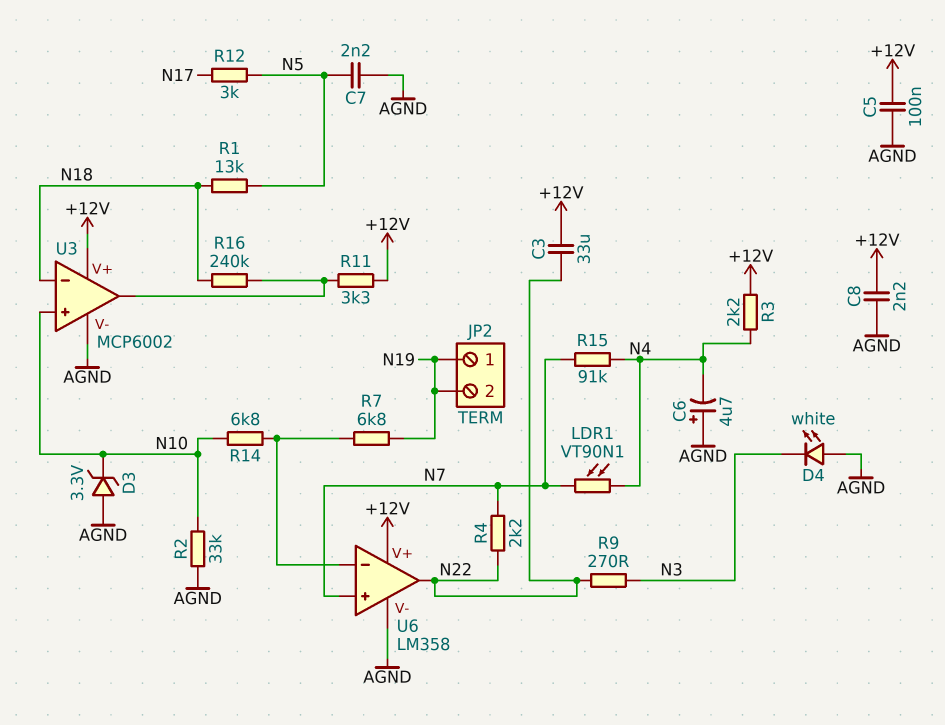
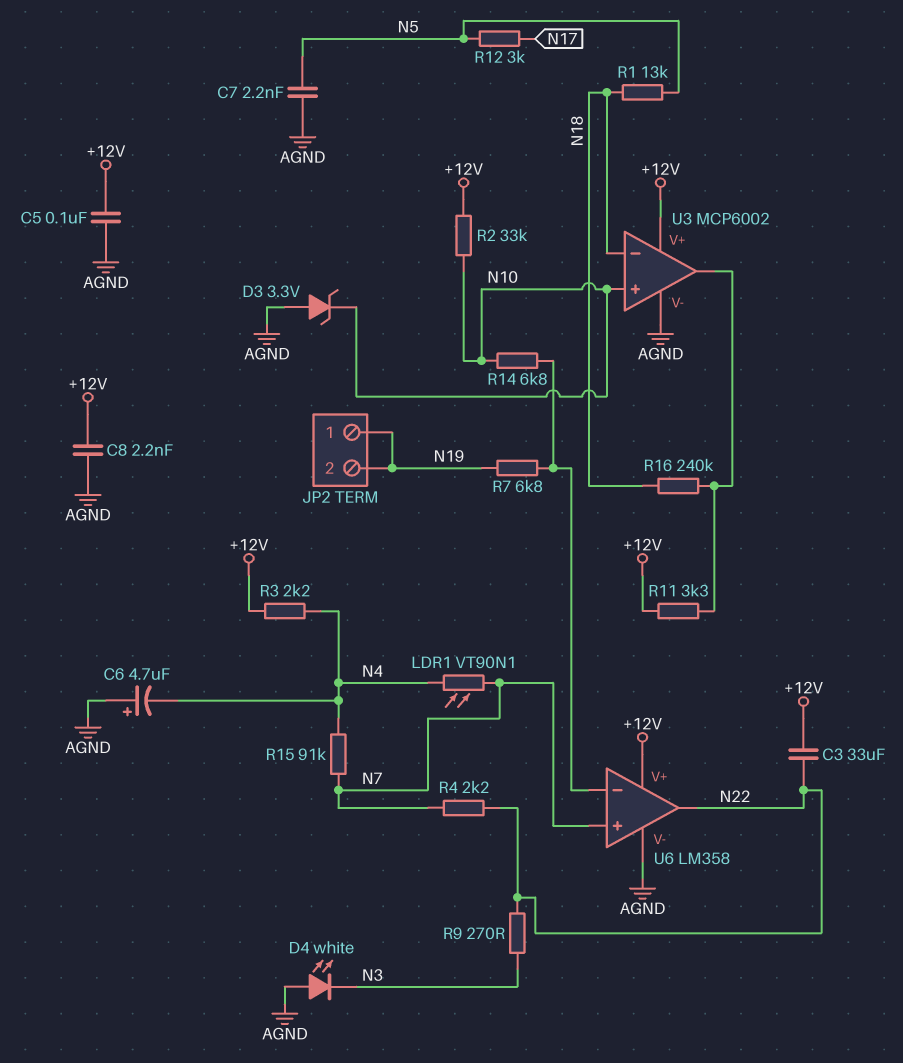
R2: 33k (AGND, N10) -> 33k (+12V, N10)

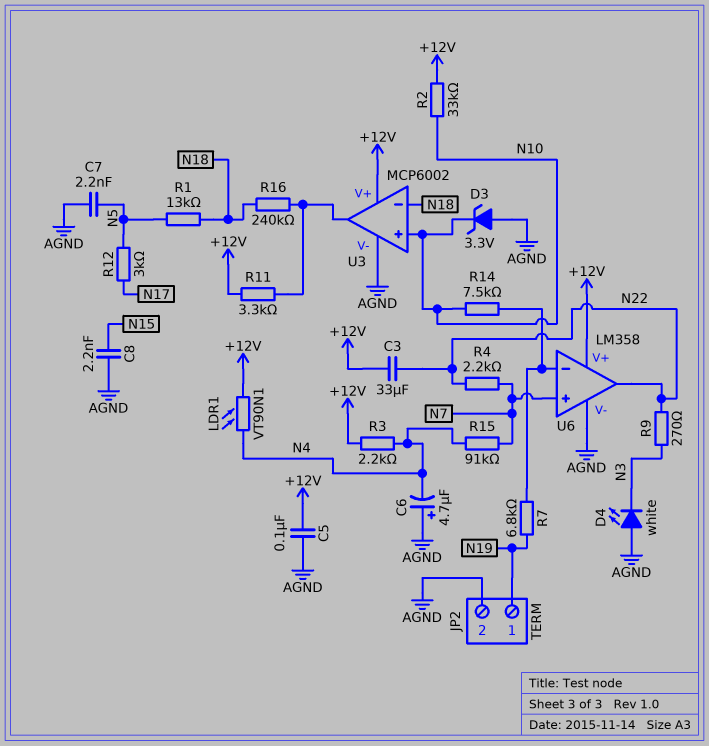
C8: 2.2nF (+12V, AGND) -> 2.2nF (AGND, N15)
JP2 pin 2: N19 -> AGND
LDR1: VT90N1 (N4, N7) -> VT90N1 (+12V, N4)
R14: 6.8k (N10, U6/in-) -> 7.5k (N10, U6/in-)

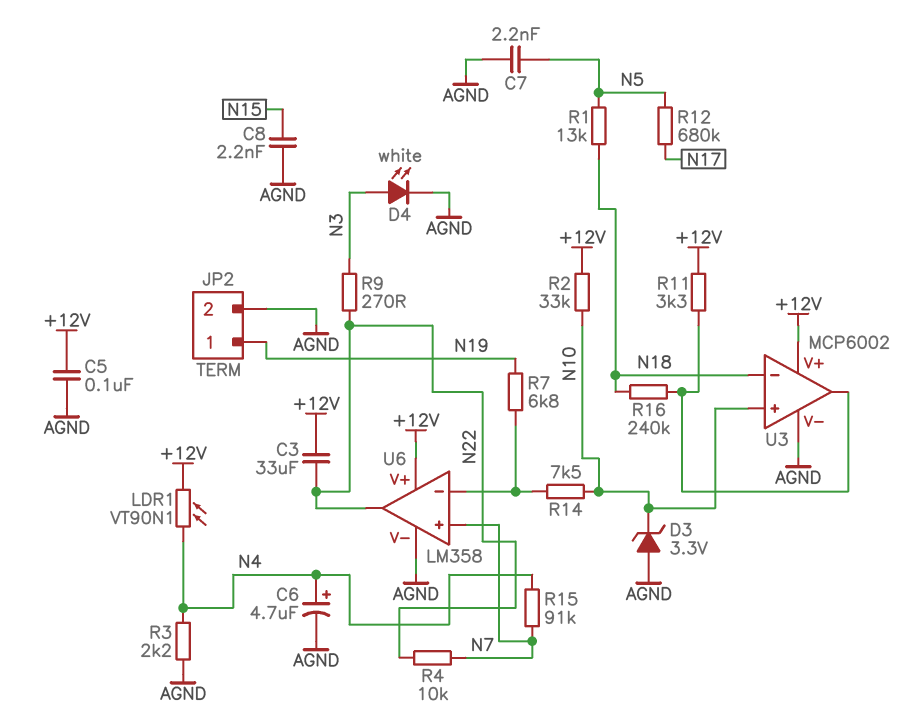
C6: 4.7uF (plus AGND, minus N4) -> 4.7uF (plus N4, minus AGND)
D4: LED white (A AGND, K N3) -> LED white (A N3, K AGND)
R3: 2.2k (+12V, N4) -> 2.2k (AGND, N4)
R4: 2.2k (N7, N22) -> 10k (N7, N22)
R12: 3k (N5, N17) -> 680k (N5, N17)

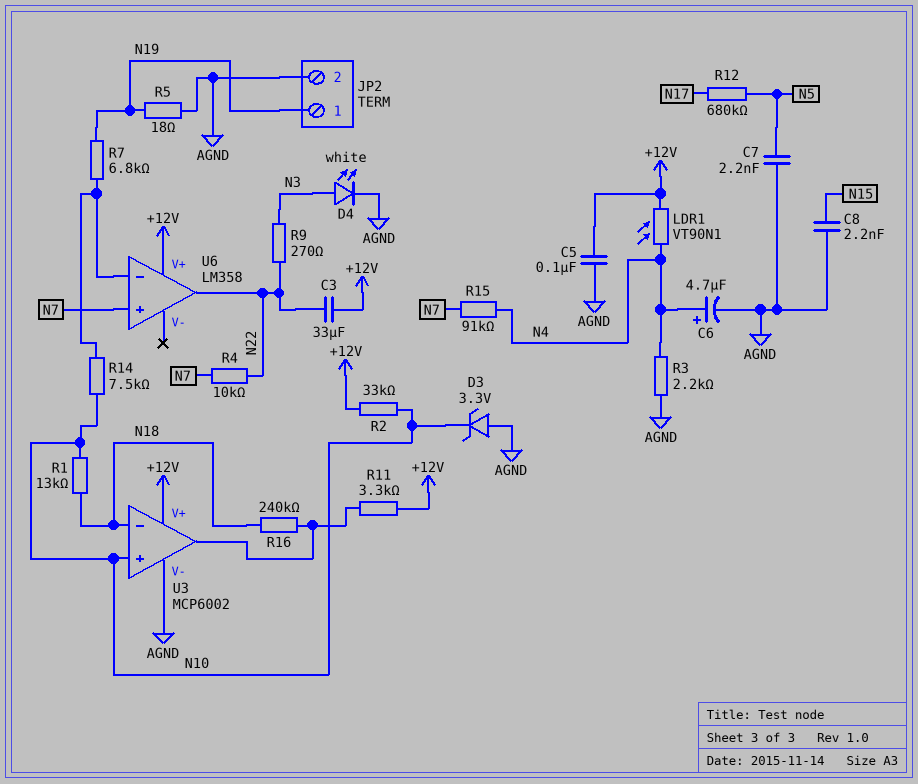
R1: 13k (N5, N18) -> 13k (N10, N18)
R5: none -> 18 (AGND, N19)
U6 pin V-: AGND -> none

